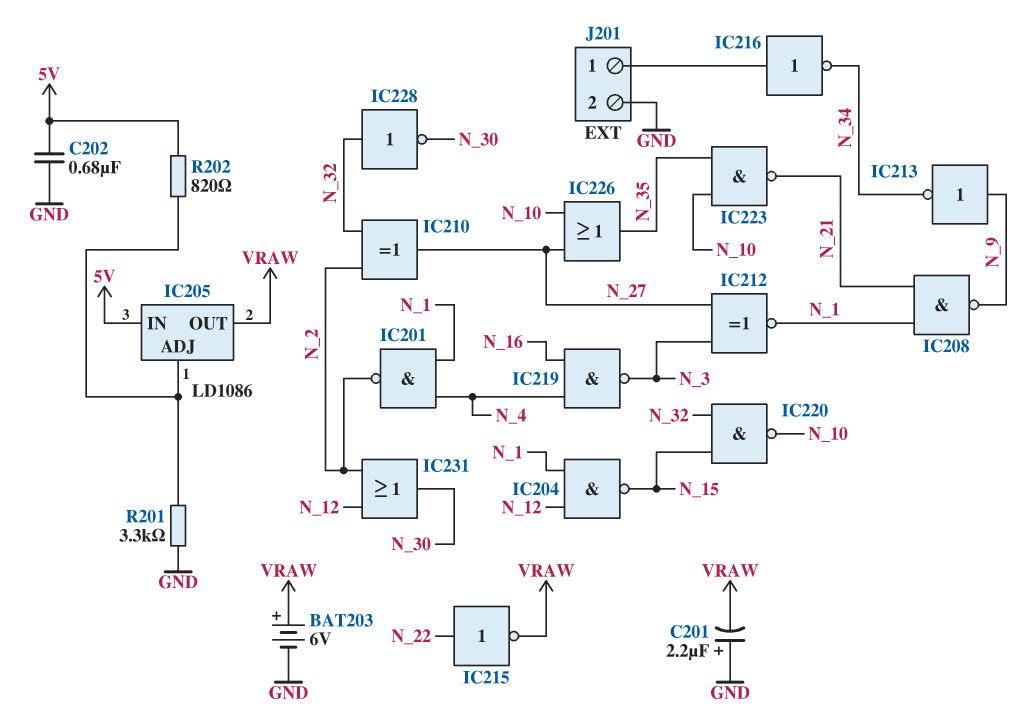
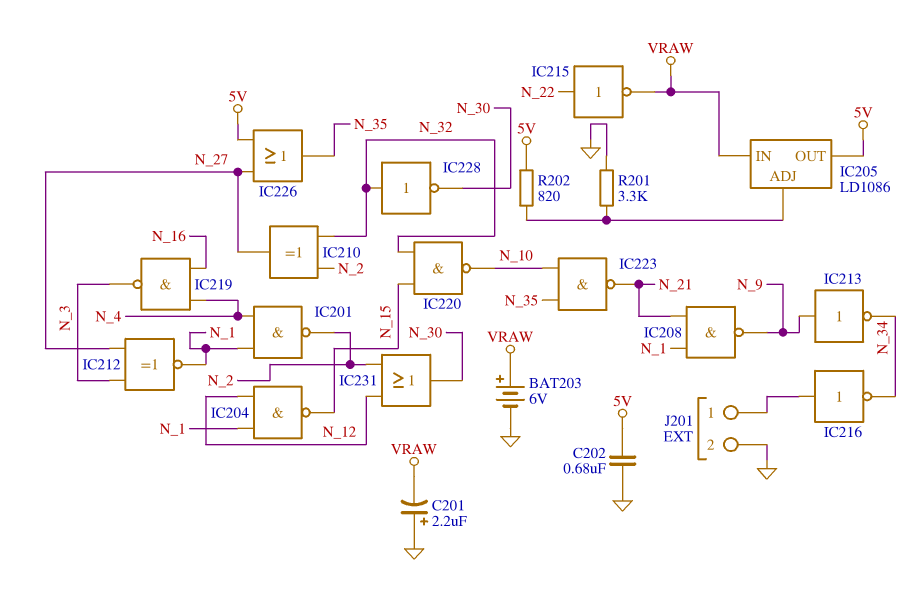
IC205 pin IN: 5V -> VRAW
IC205 pin OUT: VRAW -> 5V
IC226: OR (in N_10, in N_27, out N_35) -> OR (in 5V, in N_27, out N_35)

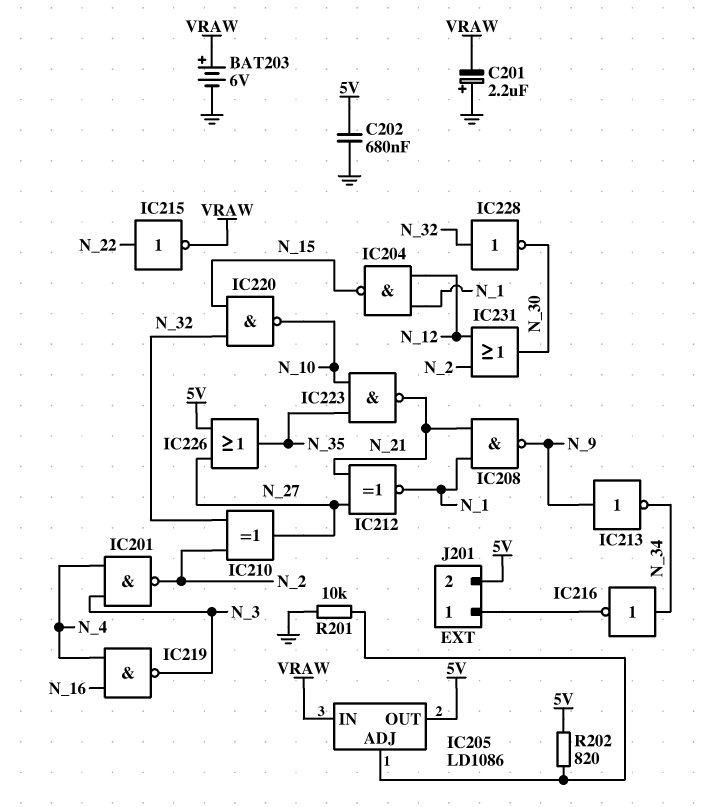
IC201: NAND (in N_1, in N_4, out N_2) -> NAND (in N_3, in N_4, out N_2)
IC212: XNOR (in N_3, in N_27, out N_1) -> XNOR (in N_21, in N_27, out N_1)
IC216: NOT (in J201/1, out N_34) -> NOT (in N_34, out J201/1)
J201 pin 2: GND -> 5V
R201: 3.3k (GND, IC205/ADJ) -> 10k (GND, IC205/ADJ)

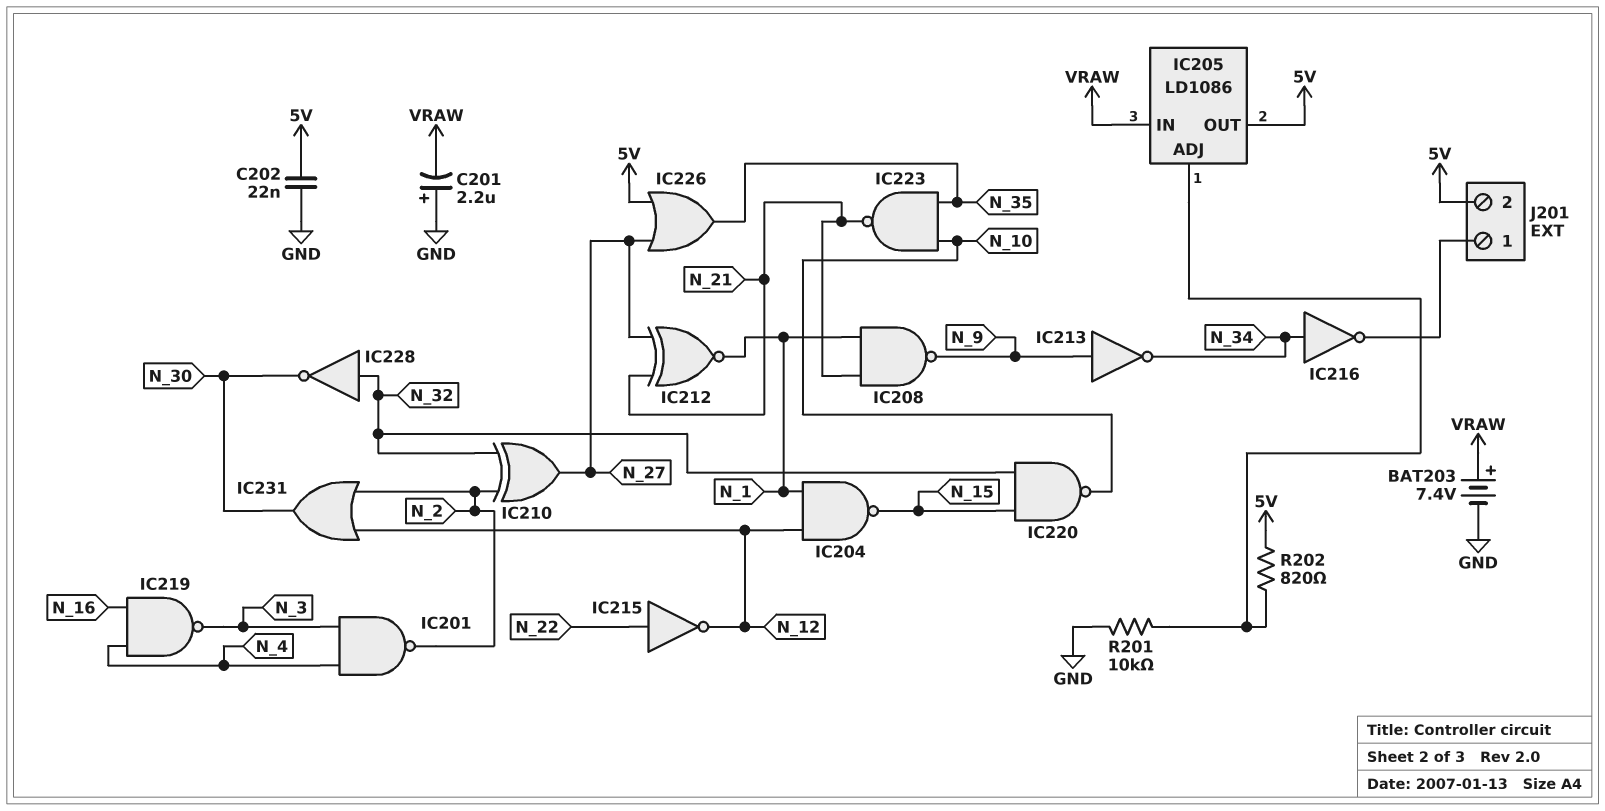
BAT203: 6V (plus VRAW, minus GND) -> 7.4V (plus VRAW, minus GND)
C202: 680nF (5V, GND) -> 22nF (5V, GND)
IC215: NOT (in N_22, out VRAW) -> NOT (in N_22, out N_12)

